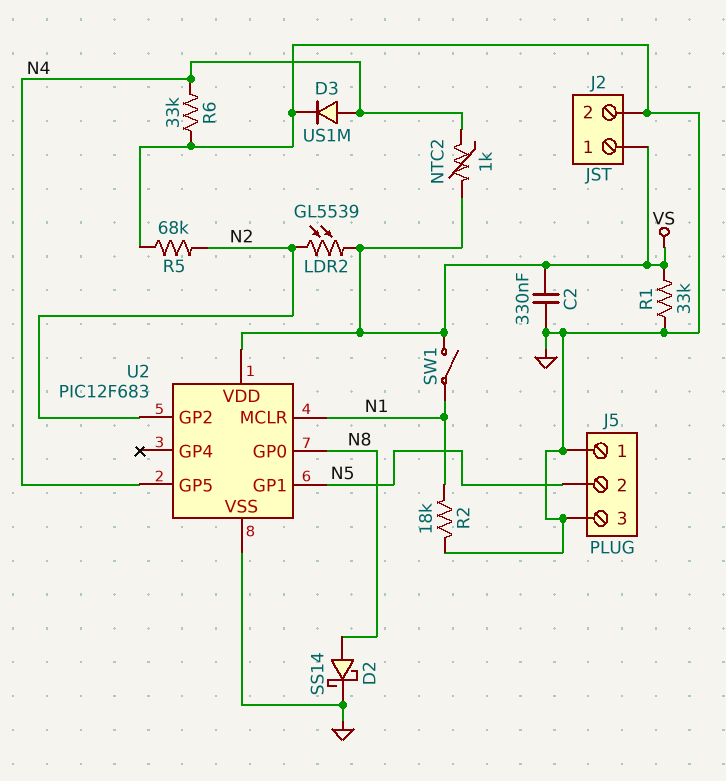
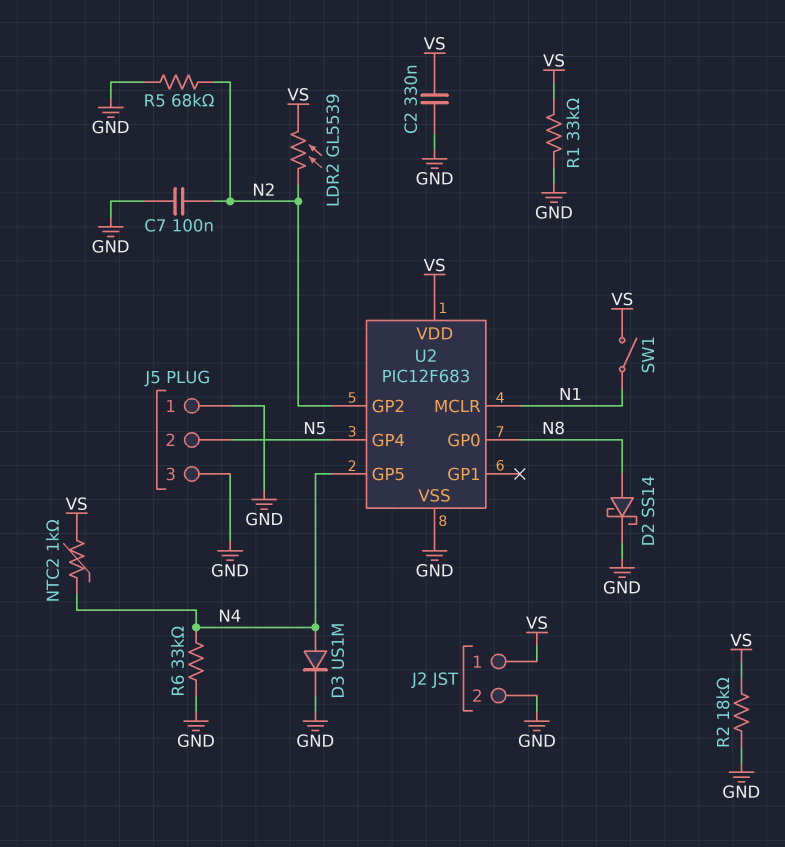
C7: none -> 100nF (GND, N2)
R2: 18k (GND, N1) -> 18k (GND, VS)
U2 pin GP1: N5 -> none
U2 pin GP4: none -> N5

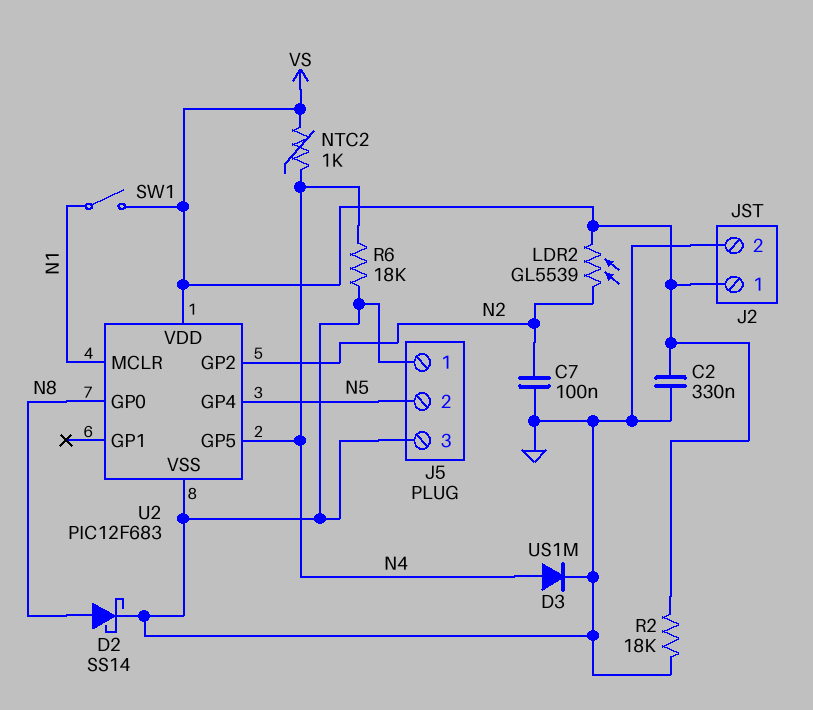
R1: 33k (GND, VS) -> none
R5: 68k (GND, N2) -> none
R6: 33k (GND, N4) -> 18k (GND, N4)

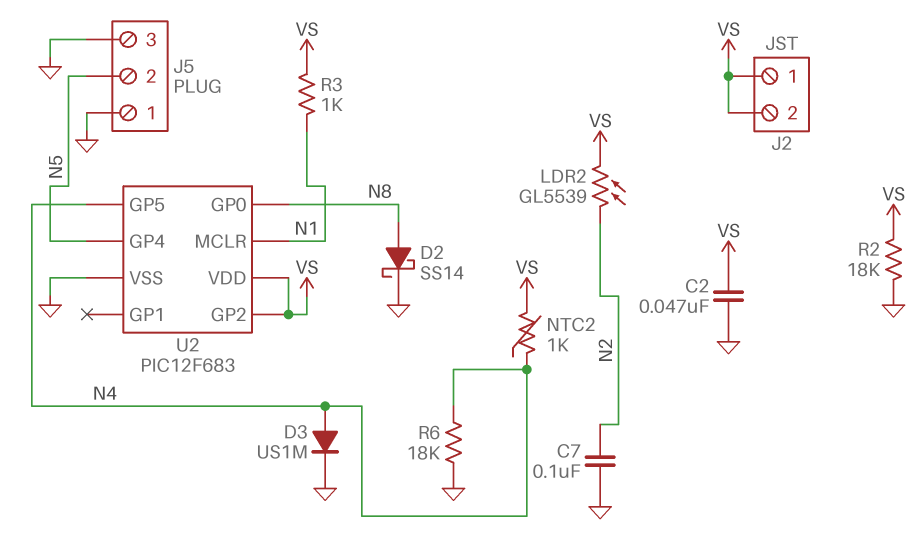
C2: 330nF (GND, VS) -> 47nF (GND, VS)
J2 pin 2: GND -> VS
R3: none -> 1k (N1, VS)
SW1: switch (N1, VS) -> none
U2 pin GP2: N2 -> VS

